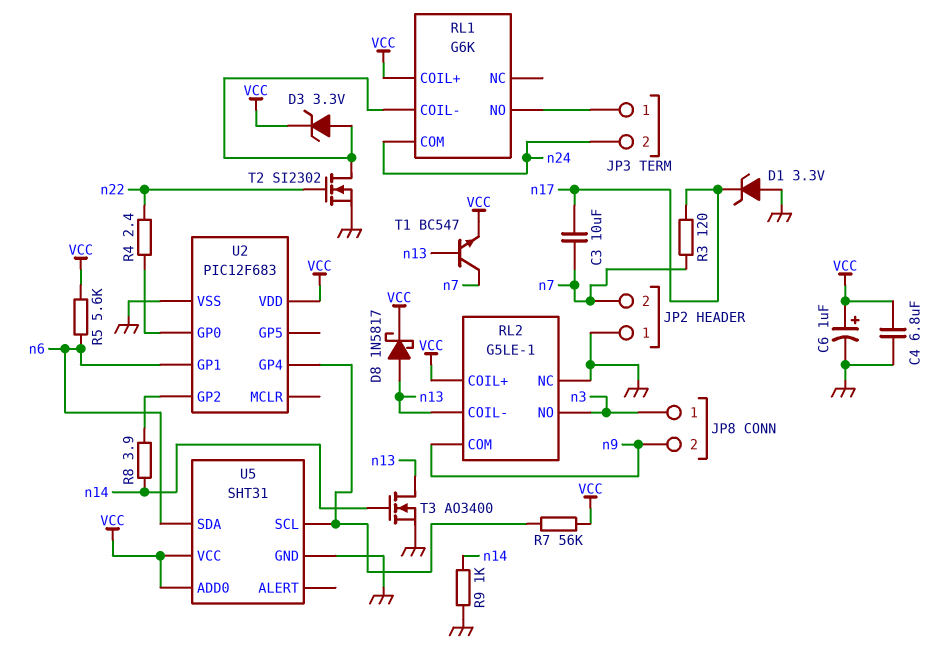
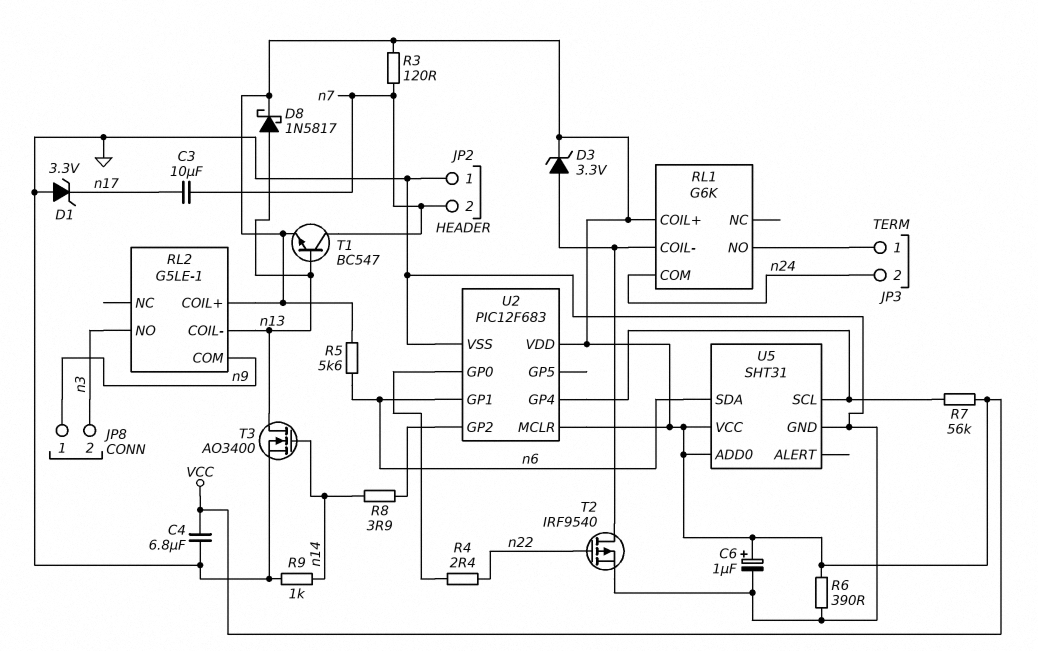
JP8 pin 1: n3 -> n9
JP8 pin 2: n9 -> n3
R3: 120 (n7, n17) -> 120 (VCC, n7)
R6: none -> 390 (GND, VCC)
RL2 pin NC: GND -> none
T2: NMOS SI2302 (G n22, D RL1/COIL-, S GND) -> PMOS IRF9540 (G n22, D RL1/COIL-, S GND)
U2 pin MCLR: none -> VCC

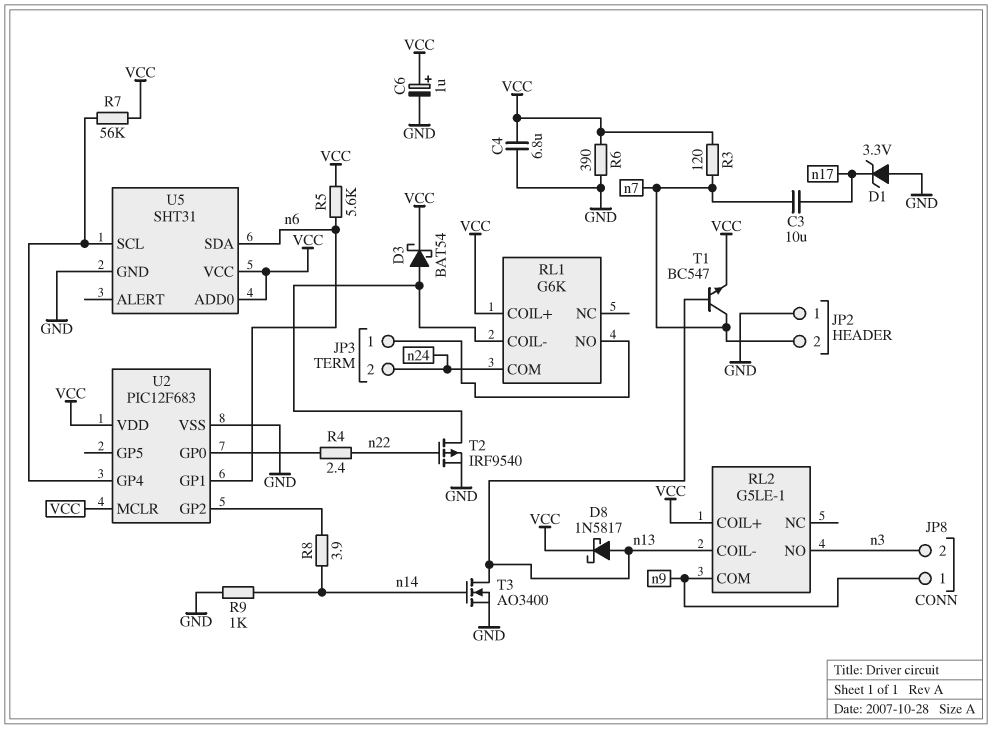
D3: zener 3.3V (A RL1/COIL-, K VCC) -> schottky BAT54 (A RL1/COIL-, K VCC)

